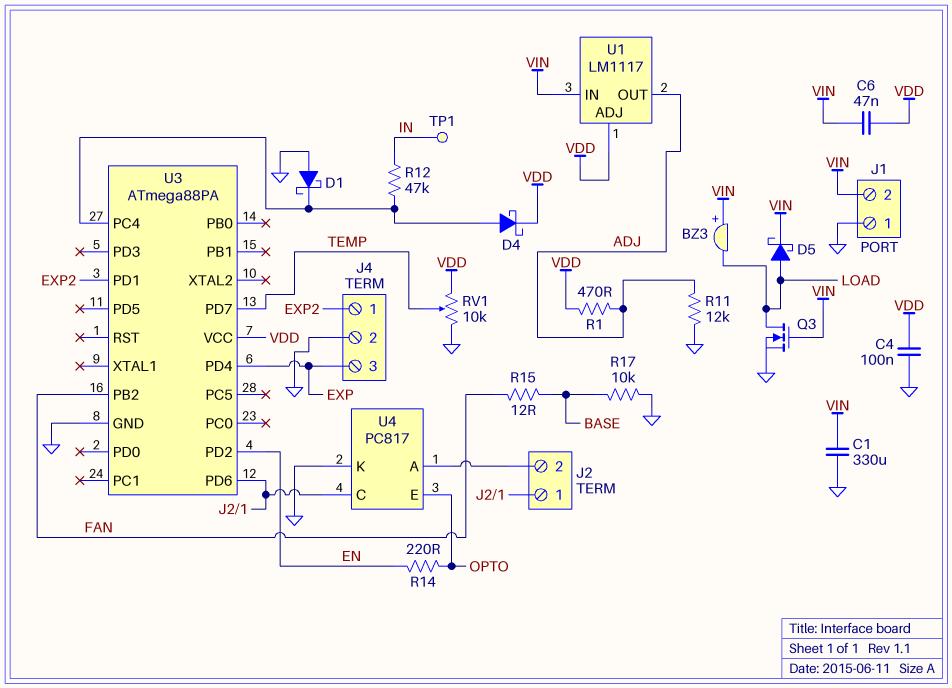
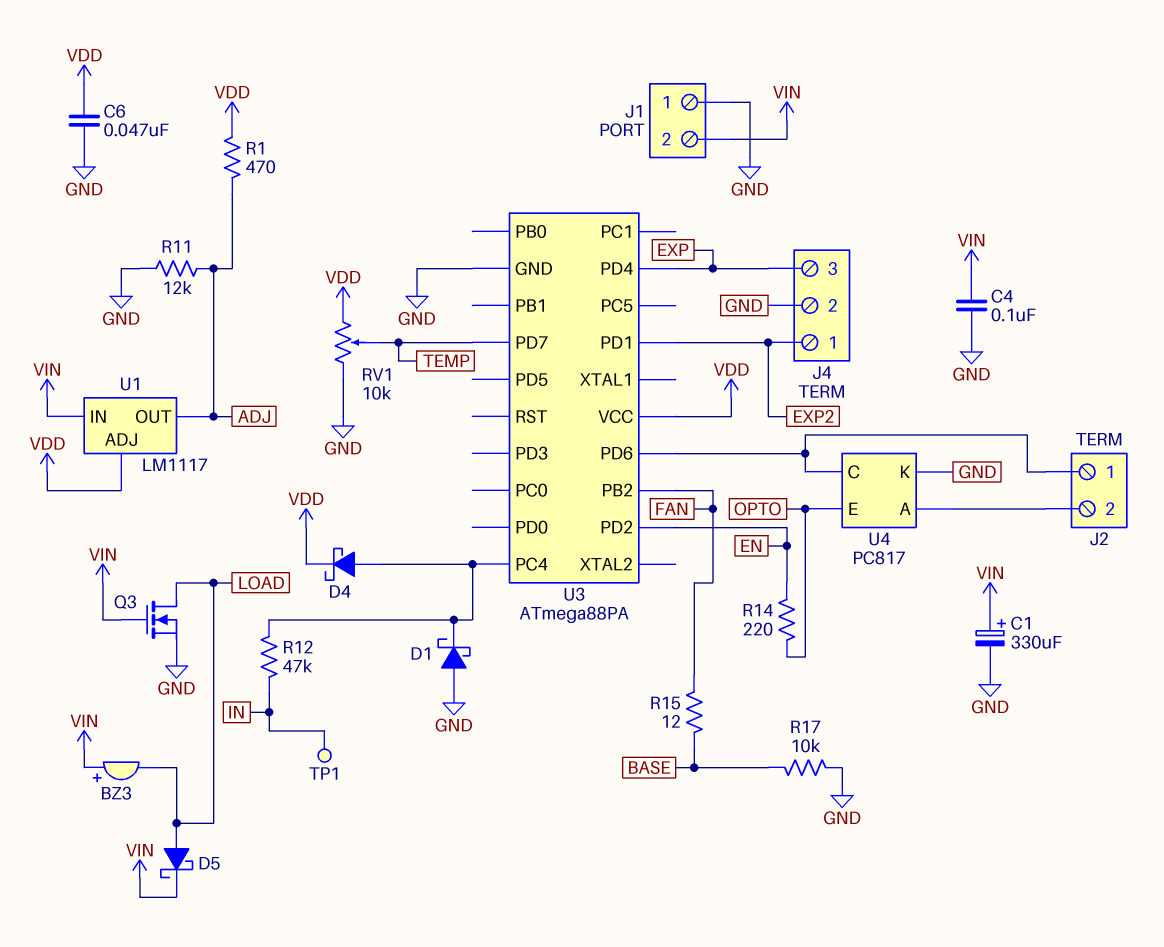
C1: 330uF (GND, VIN) -> 330uF (plus VIN, minus GND)
C4: 100nF (GND, VDD) -> 100nF (GND, VIN)
C6: 47nF (VDD, VIN) -> 47nF (GND, VDD)

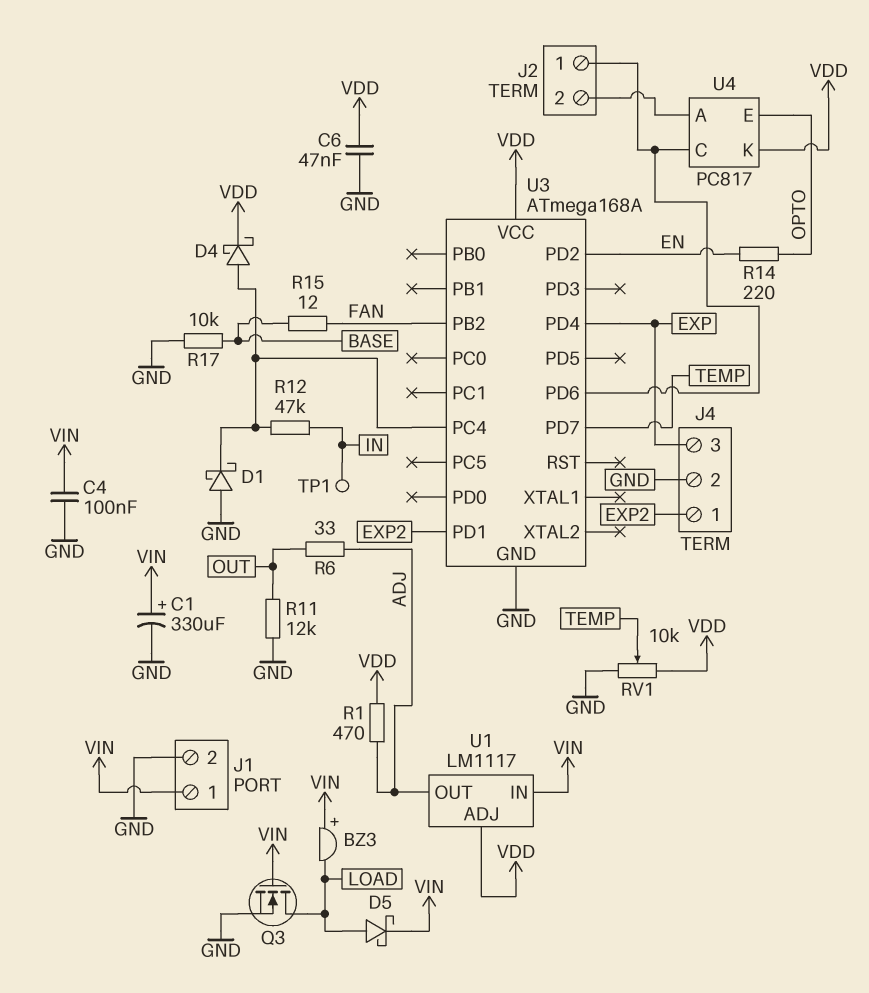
J1 pin 1: GND -> VIN
J1 pin 2: VIN -> GND
R6: none -> 33 (ADJ, OUT)
R11: 12k (ADJ, GND) -> 12k (GND, OUT)
U3: ATmega88PA -> ATmega168A
U4 pin K: GND -> VDD

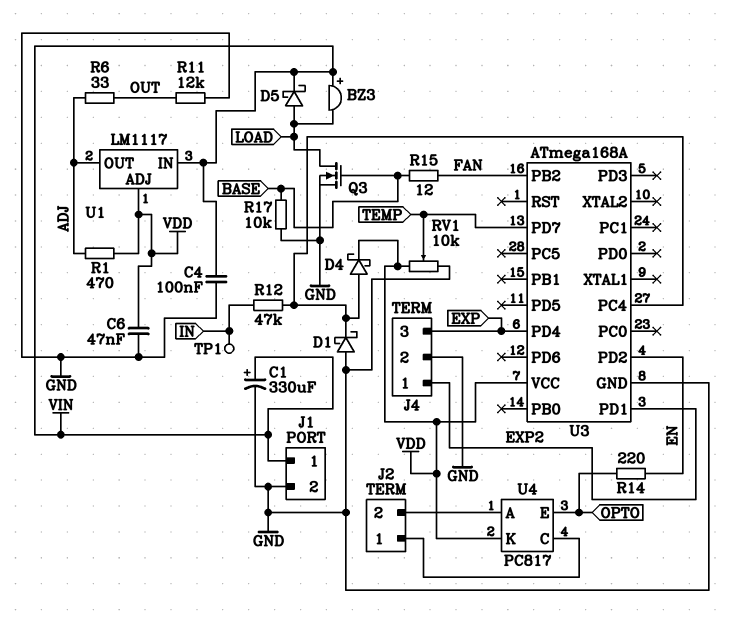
Q3: NMOS (G VIN, D LOAD, S GND) -> NMOS (G BASE, D LOAD, S GND)
U3 pin PD6: J2/1 -> none

